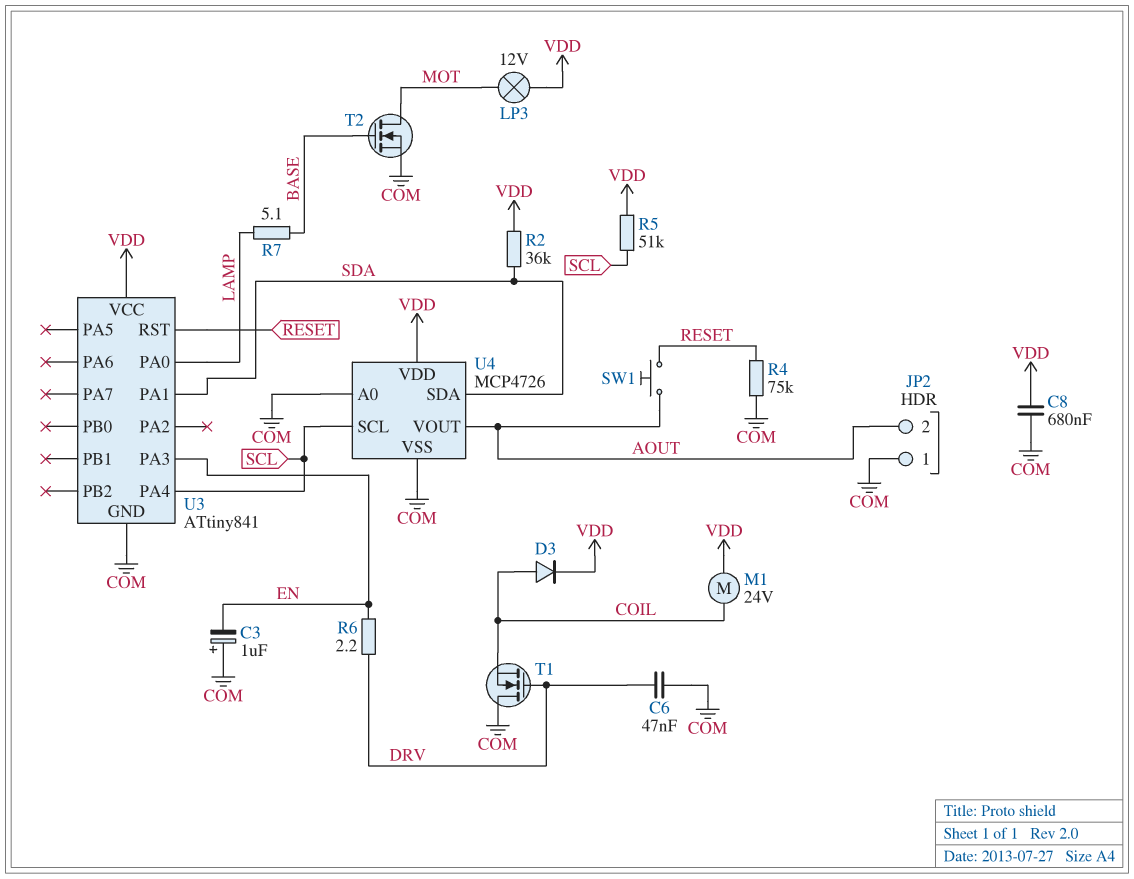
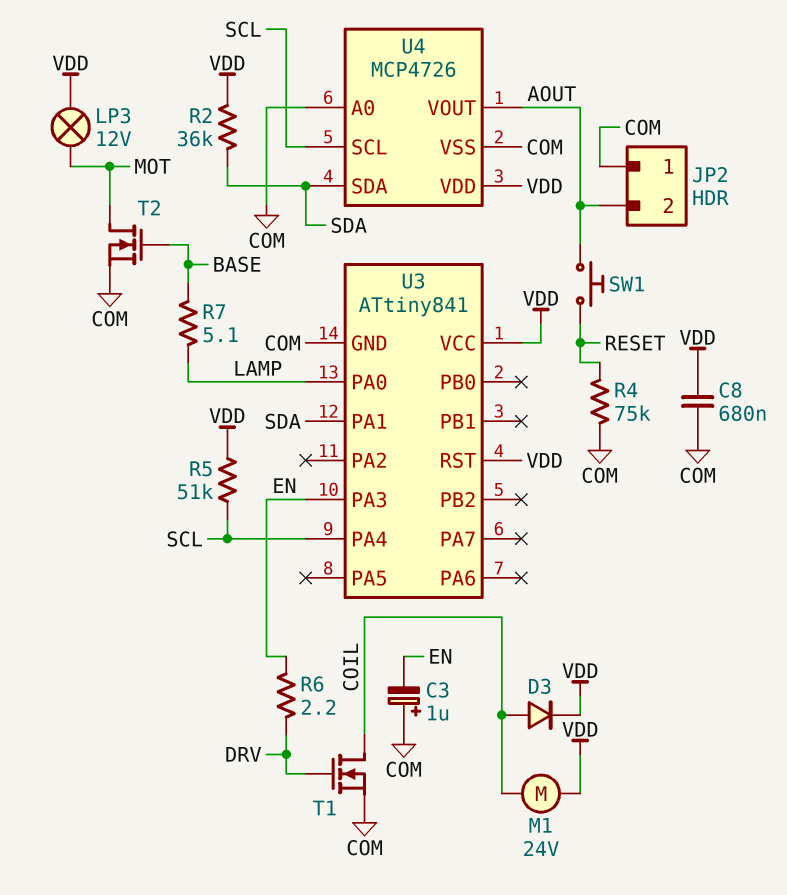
C6: 47nF (COM, DRV) -> none
T1: NMOS (G DRV, D COM, S COIL) -> NMOS (G DRV, D COIL, S COM)
U3 pin RST: RESET -> VDD

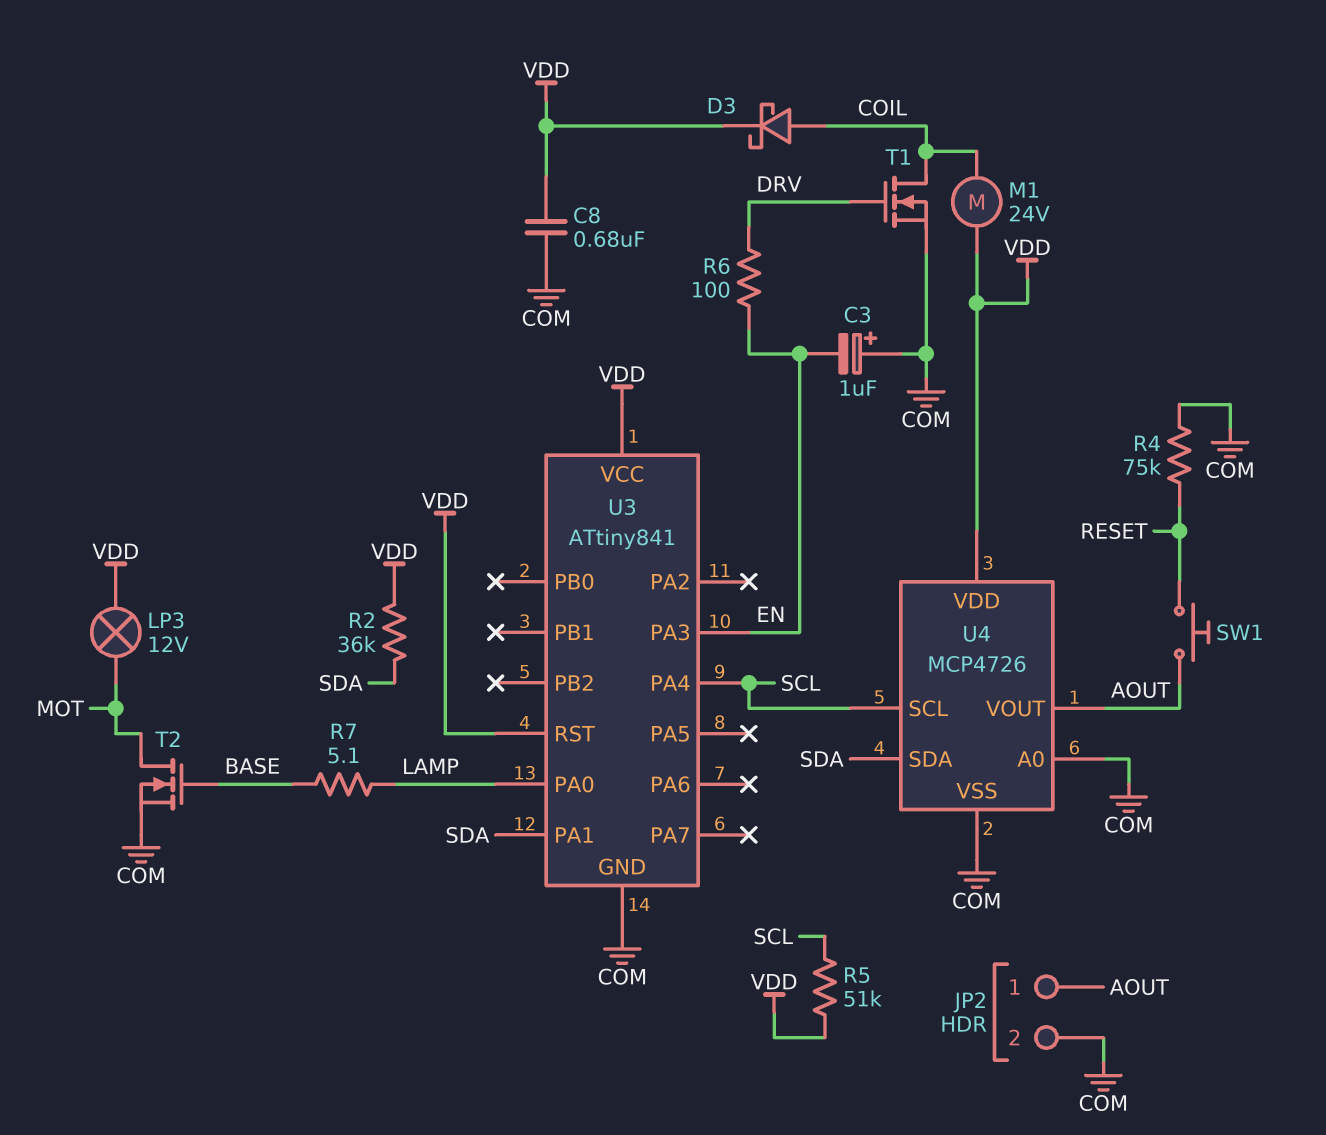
D3: diode (A COIL, K VDD) -> schottky (A COIL, K VDD)
JP2 pin 1: COM -> AOUT
JP2 pin 2: AOUT -> COM
R6: 2.2 (DRV, EN) -> 100 (DRV, EN)

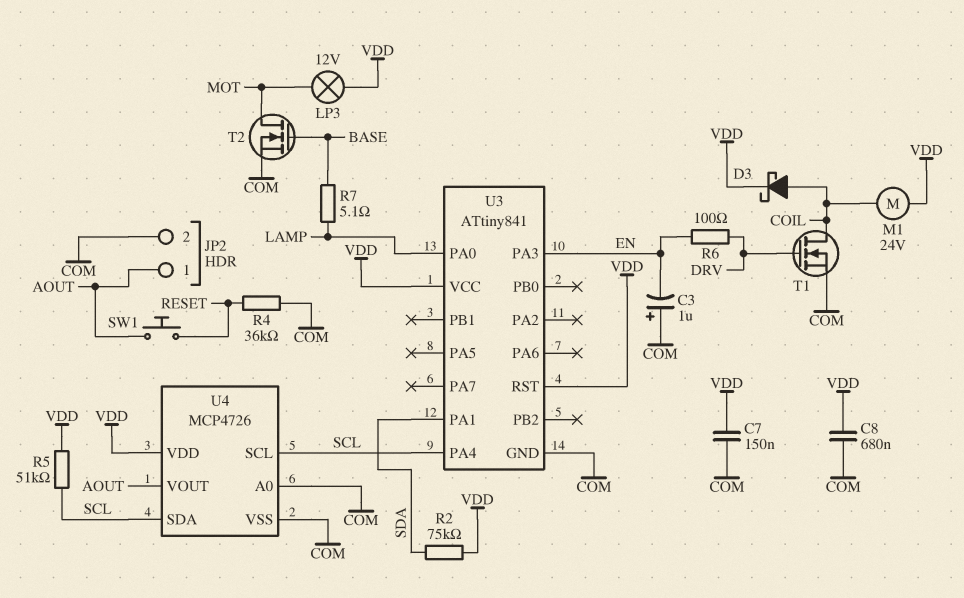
C7: none -> 150nF (COM, VDD)
R2: 36k (SDA, VDD) -> 75k (SDA, VDD)
R4: 75k (COM, RESET) -> 36k (COM, RESET)
U4 pin SDA: SDA -> SCL

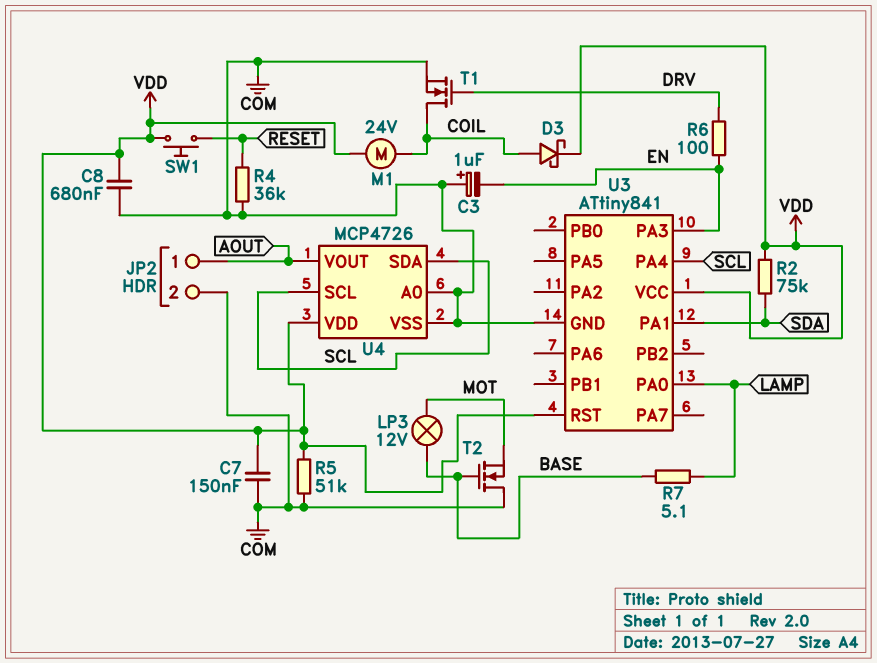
LP3: lamp 12V (MOT, VDD) -> lamp 12V (BASE, MOT)
R5: 51k (SCL, VDD) -> 51k (COM, VDD)
SW1: button (AOUT, RESET) -> button (RESET, VDD)
T2: NMOS (G BASE, D MOT, S COM) -> NMOS (G BASE, D COM, S MOT)

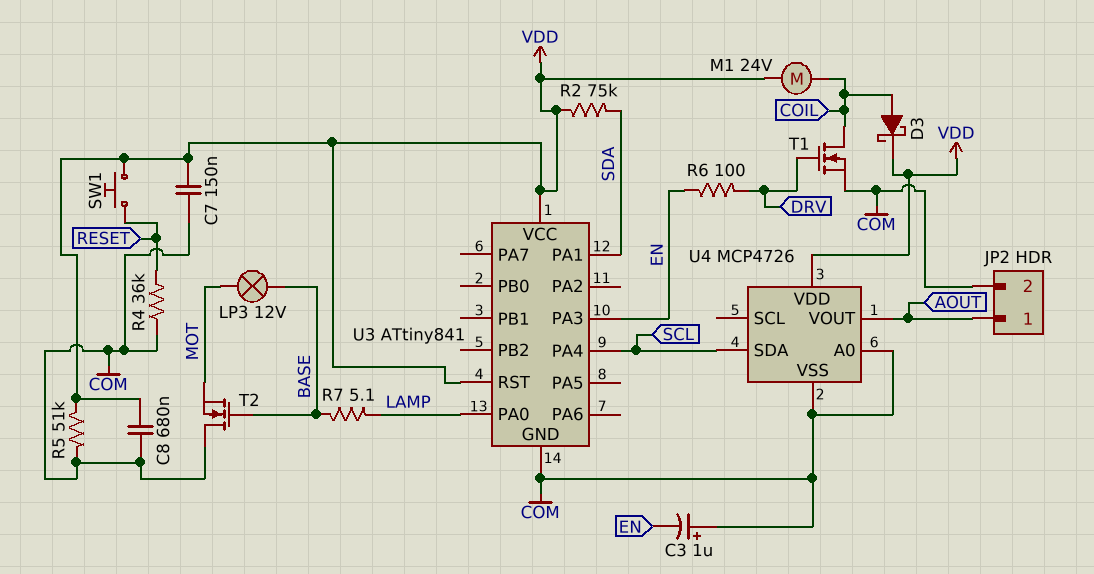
U4 pin SCL: SCL -> none

